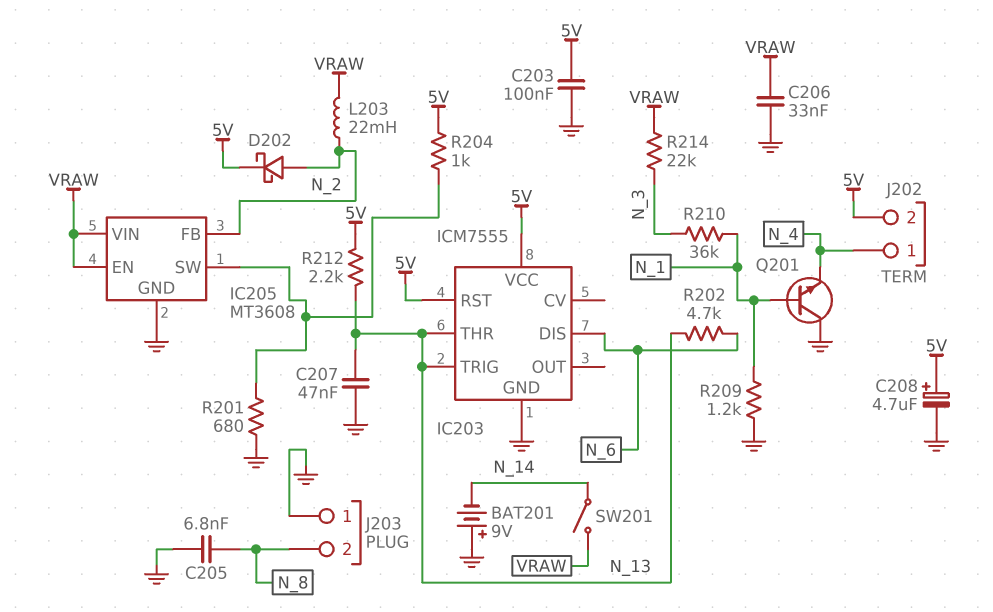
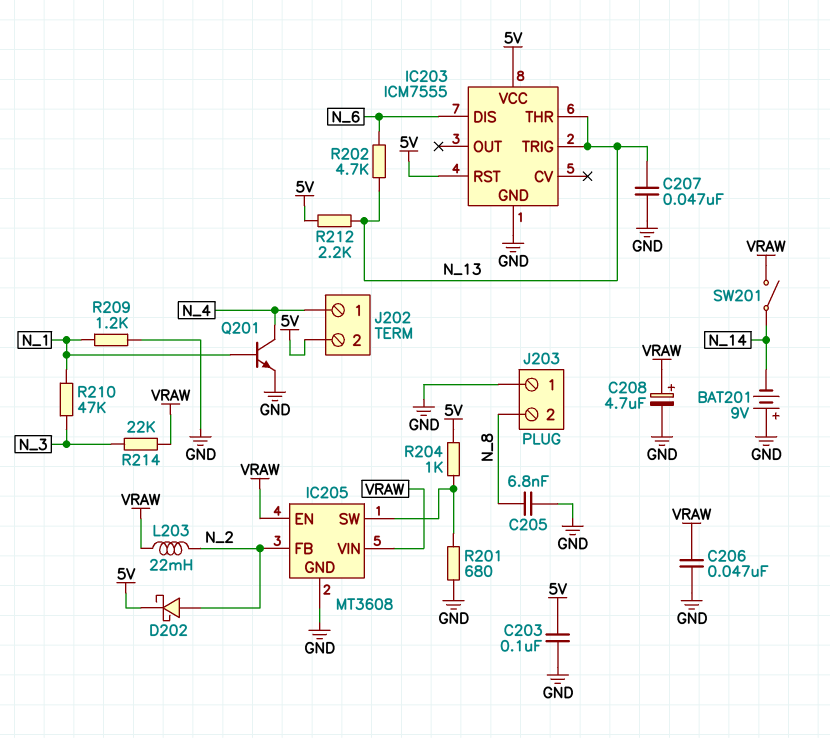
C206: 33nF (GND, VRAW) -> 47nF (GND, VRAW)
C208: 4.7uF (plus 5V, minus GND) -> 4.7uF (plus VRAW, minus GND)
Q201: NPN (B N_1, C GND, E N_4) -> NPN (B N_1, C N_4, E GND)
R210: 36k (N_1, N_3) -> 47k (N_1, N_3)

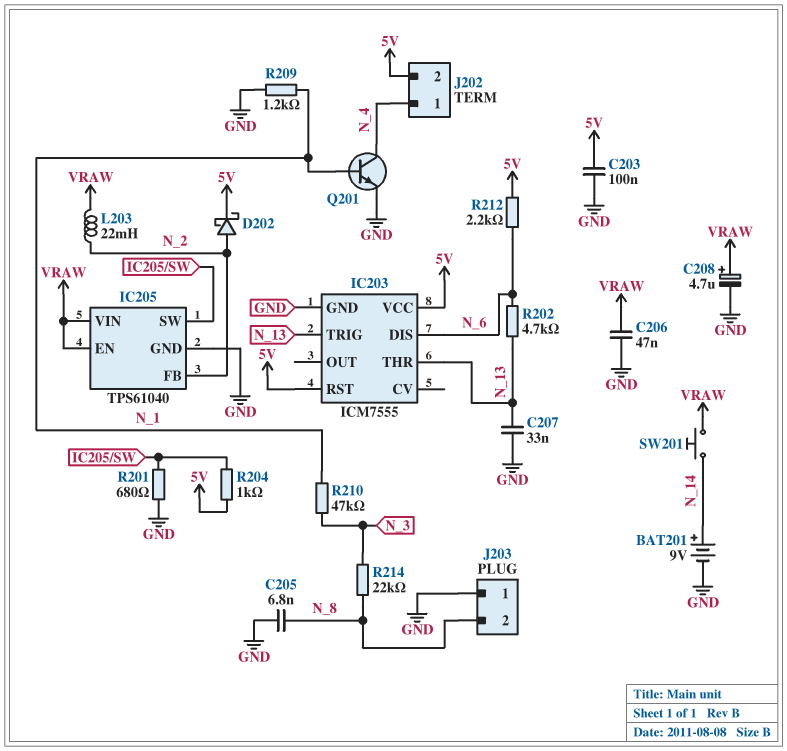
BAT201: 9V (plus GND, minus N_14) -> 9V (plus N_14, minus GND)
C207: 47nF (GND, N_13) -> 33nF (GND, N_13)
IC205: MT3608 -> TPS61040
R212: 2.2k (5V, N_13) -> 2.2k (5V, N_6)
R214: 22k (N_3, VRAW) -> 22k (N_3, N_8)
SW201: switch (N_14, VRAW) -> button (N_14, VRAW)

